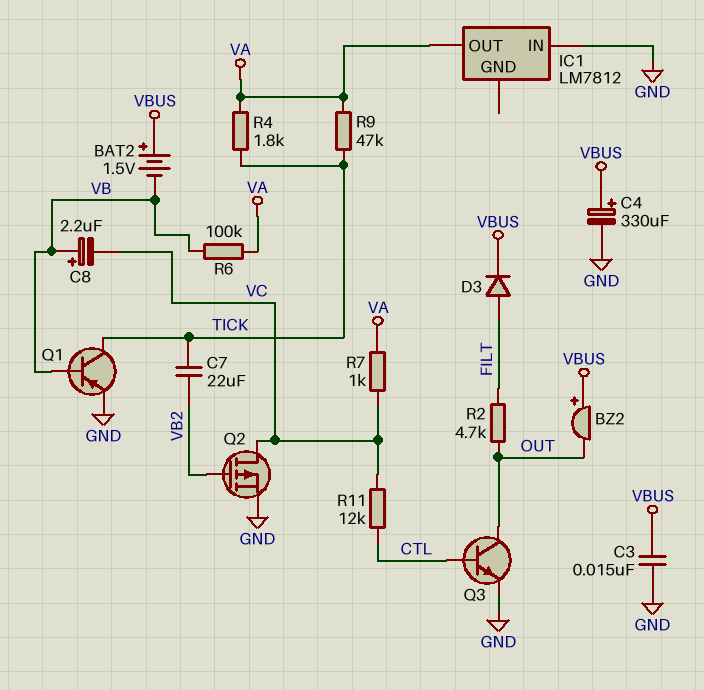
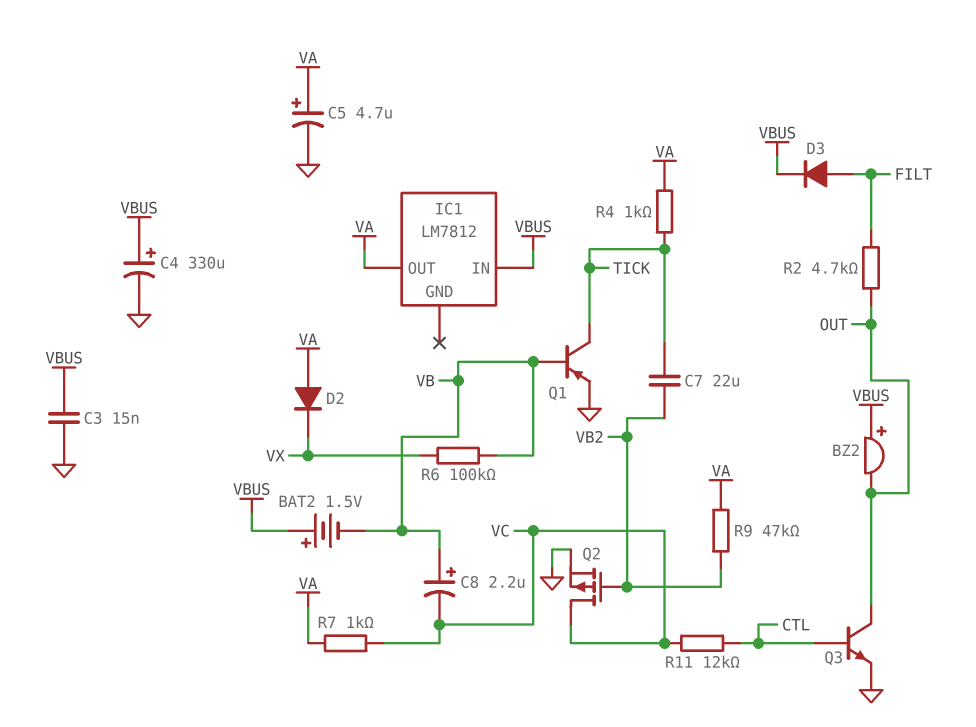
C5: none -> 4.7uF (plus VA, minus GND)
D2: none -> diode (A VA, K VX)
IC1 pin IN: GND -> VBUS
R4: 1.8k (TICK, VA) -> 1k (TICK, VA)
R6: 100k (VA, VB) -> 100k (VB, VX)
R9: 47k (TICK, VA) -> 47k (VA, VB2)

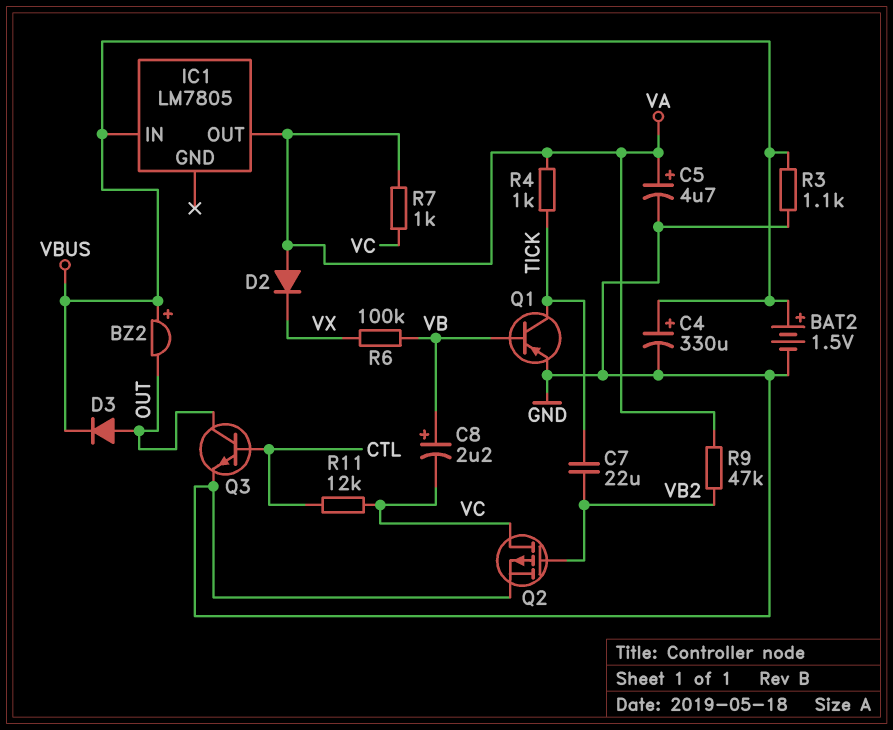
BAT2: 1.5V (plus VBUS, minus VB) -> 1.5V (plus VBUS, minus GND)
C3: 15nF (GND, VBUS) -> none
D3: diode (A FILT, K VBUS) -> diode (A OUT, K VBUS)
IC1: LM7812 -> LM7805
R2: 4.7k (FILT, OUT) -> none
R3: none -> 1.1k (GND, VBUS)

